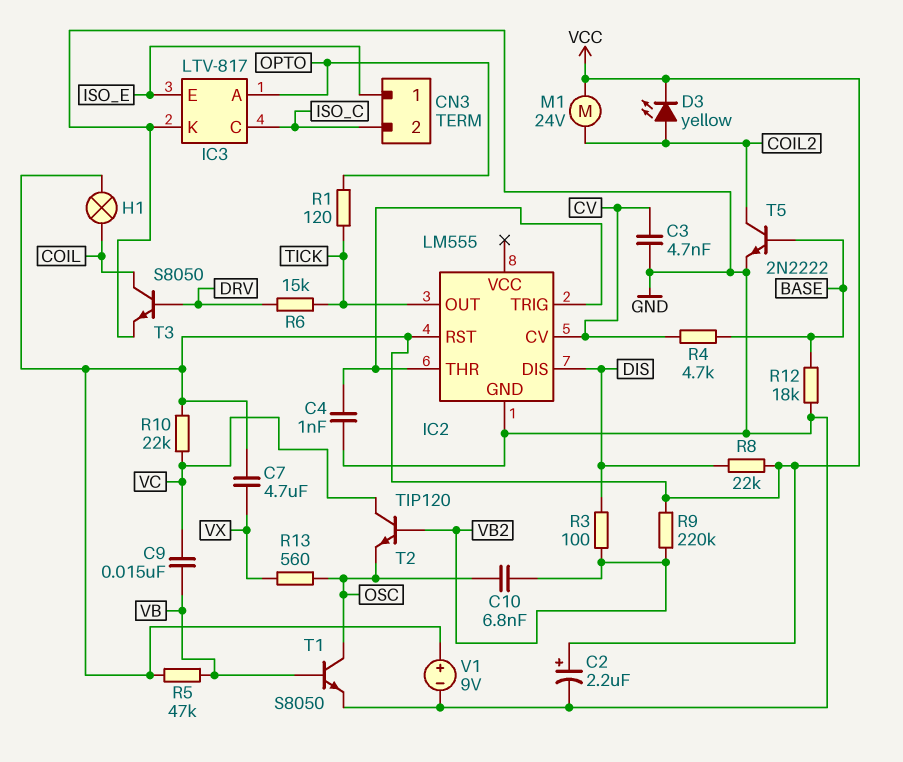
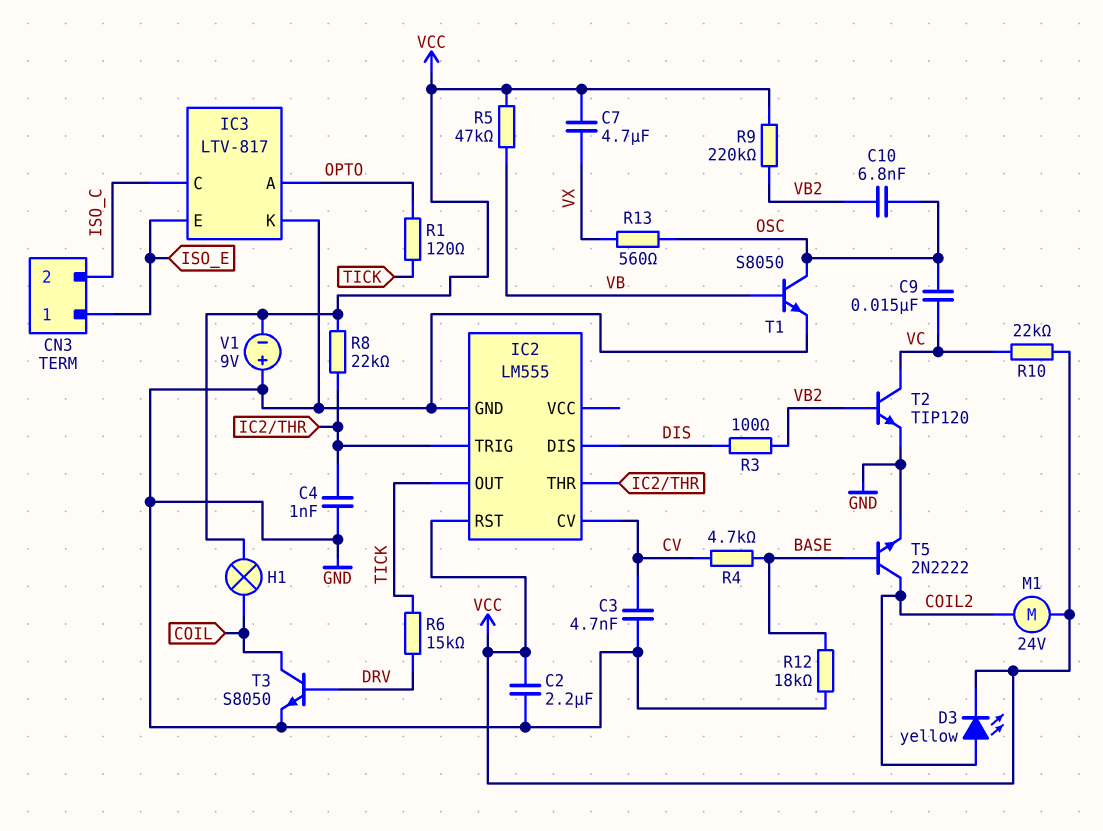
C2: 2.2uF (plus VCC, minus GND) -> 2.2uF (GND, VCC)
C9: 15nF (VB, VC) -> 15nF (OSC, VC)
R8: 22k (DIS, VCC) -> 22k (IC2/THR, VCC)
T2: NPN TIP120 (B VB2, C VC, E OSC) -> NPN TIP120 (B VB2, C VC, E GND)
V1: 9V (plus VCC, minus GND) -> 9V (plus GND, minus VCC)

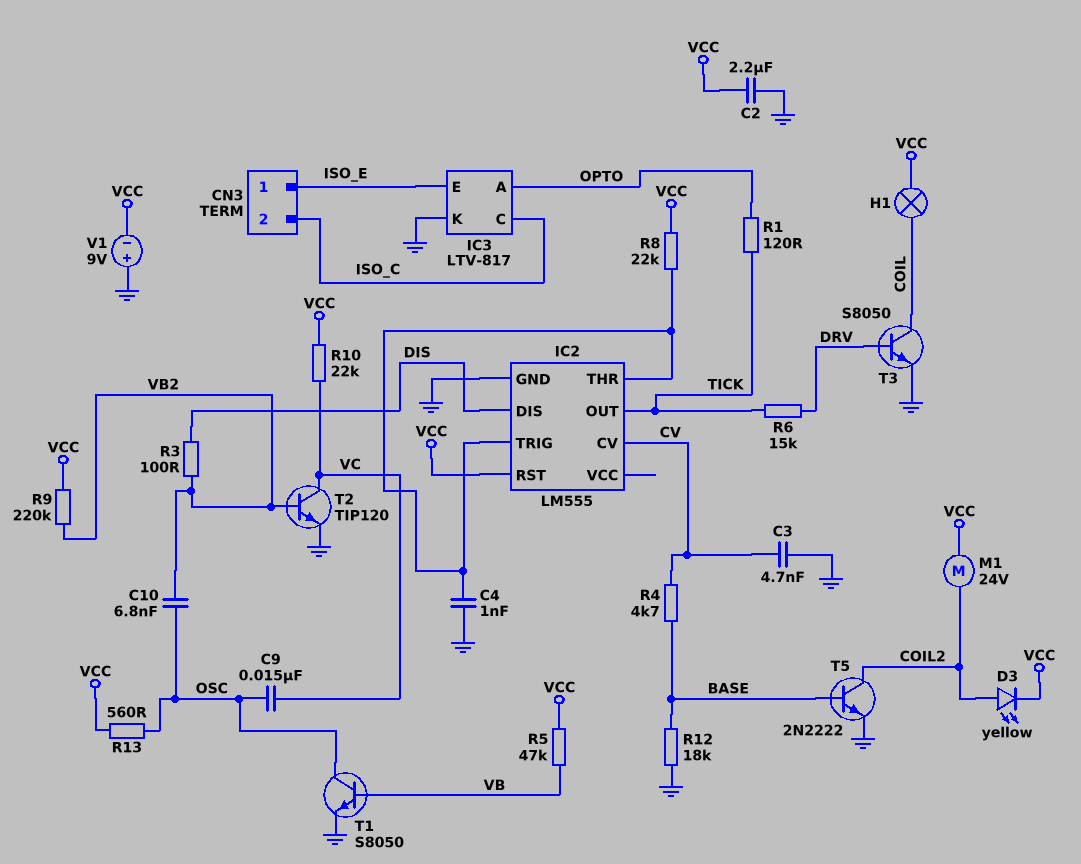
C7: 4.7uF (VCC, VX) -> none
R13: 560 (OSC, VX) -> 560 (OSC, VCC)

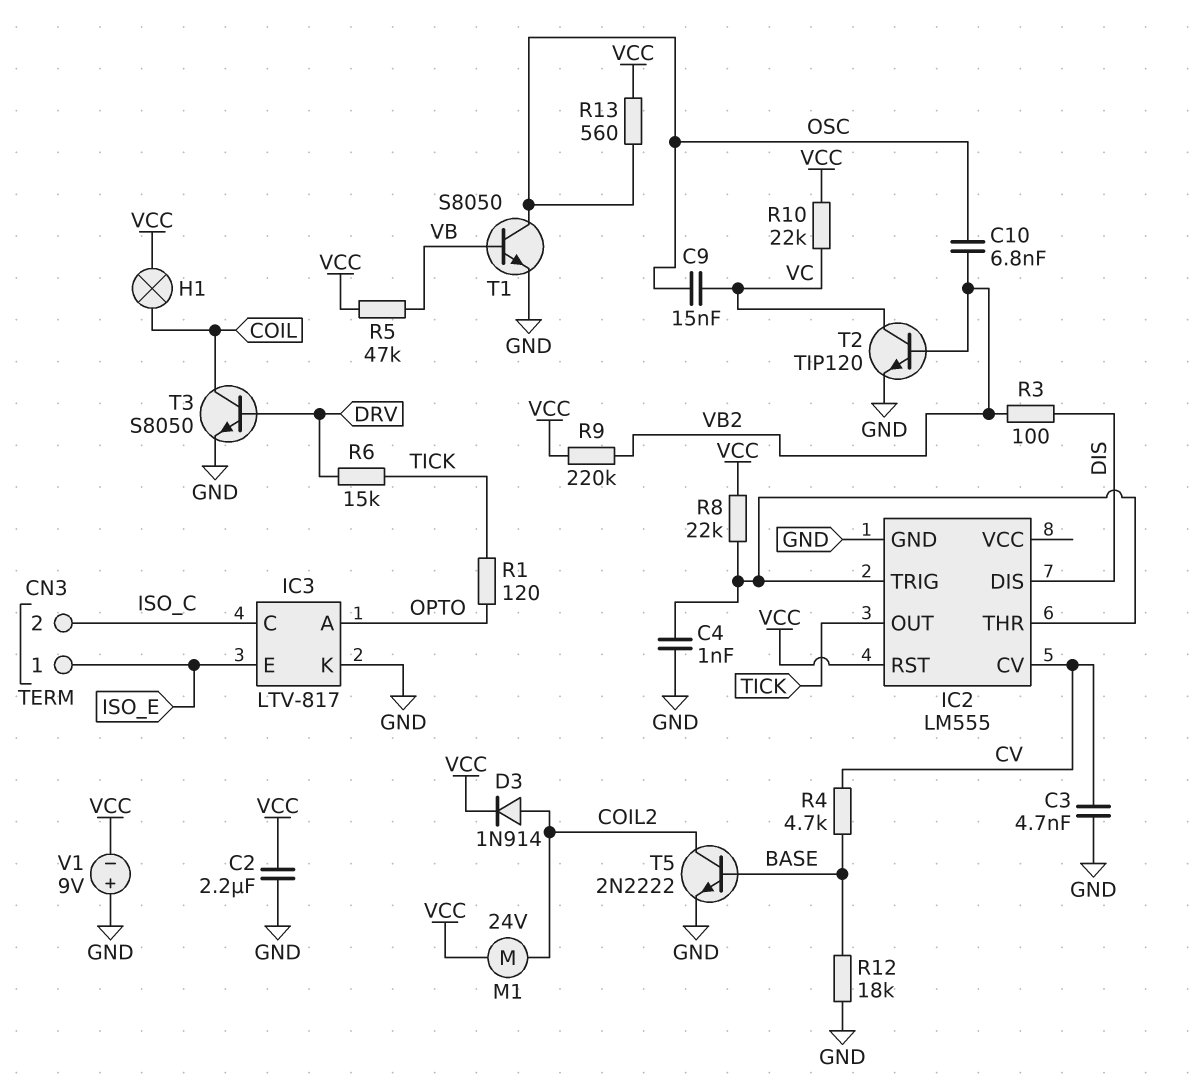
D3: LED yellow (A COIL2, K VCC) -> diode 1N914 (A COIL2, K VCC)

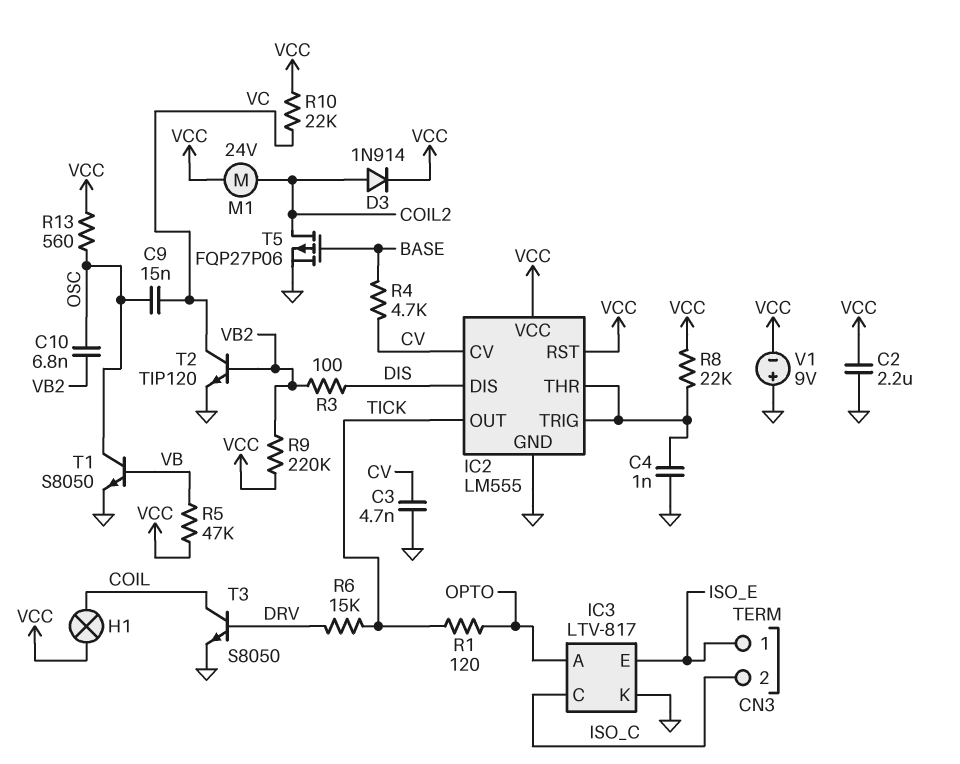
IC2 pin VCC: none -> VCC
R12: 18k (BASE, GND) -> none
T5: NPN 2N2222 (B BASE, C COIL2, E GND) -> PMOS FQP27P06 (G BASE, D COIL2, S GND)

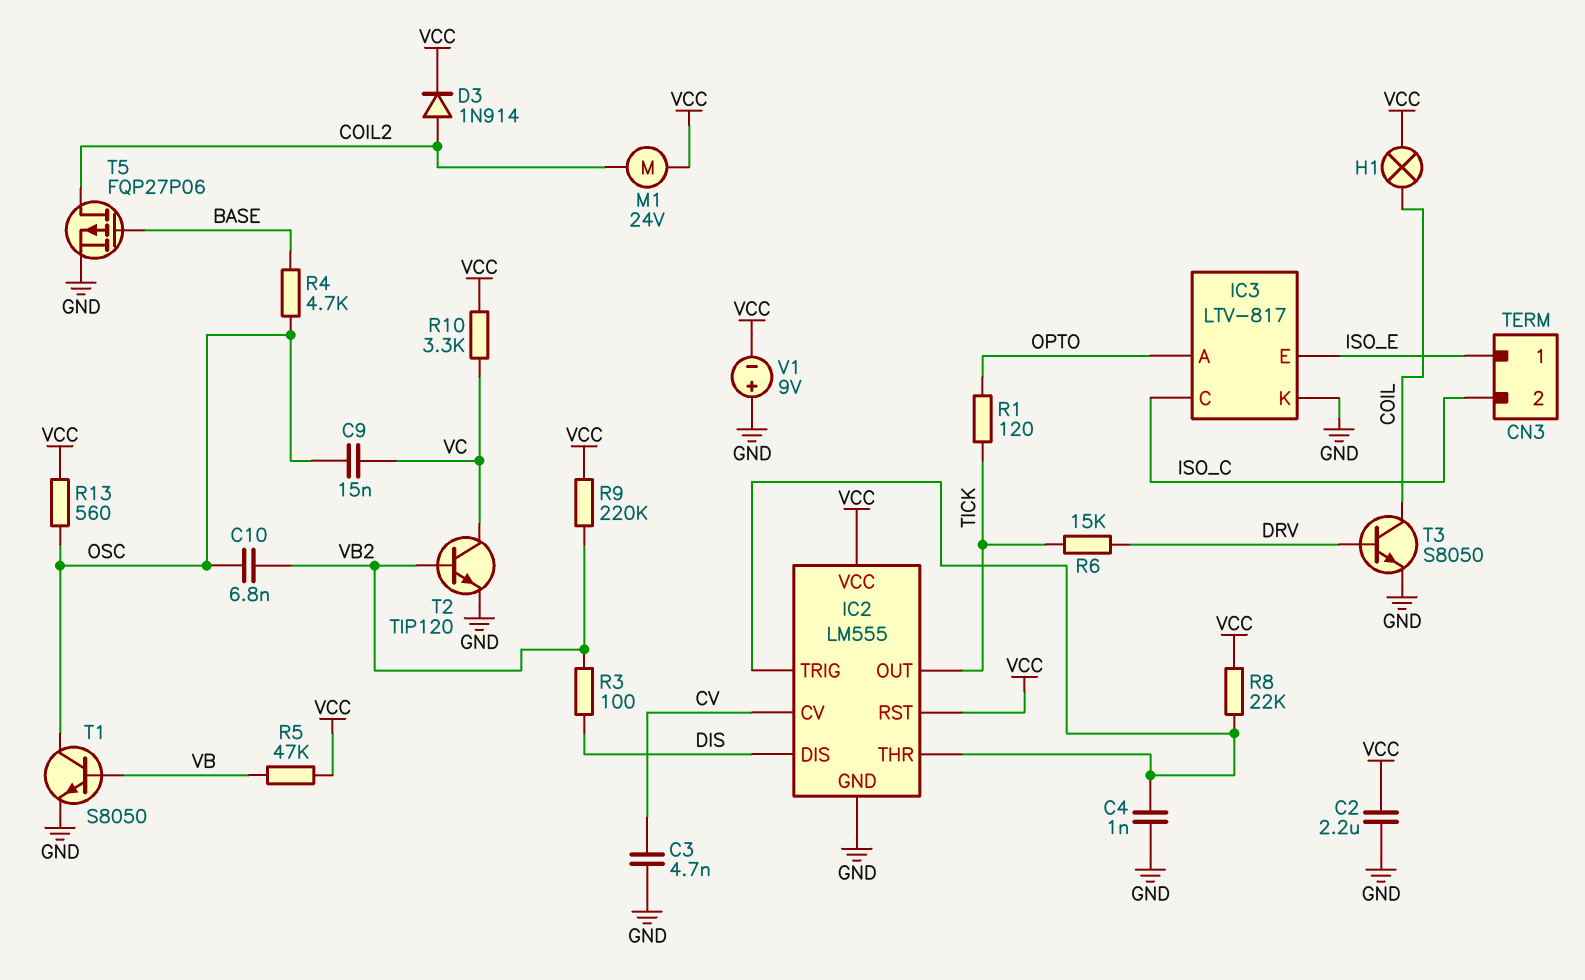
R4: 4.7k (BASE, CV) -> 4.7k (BASE, OSC)
R10: 22k (VC, VCC) -> 3.3k (VC, VCC)

